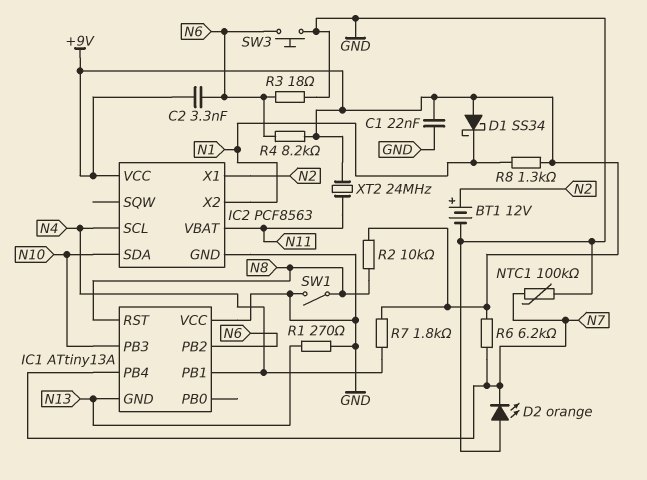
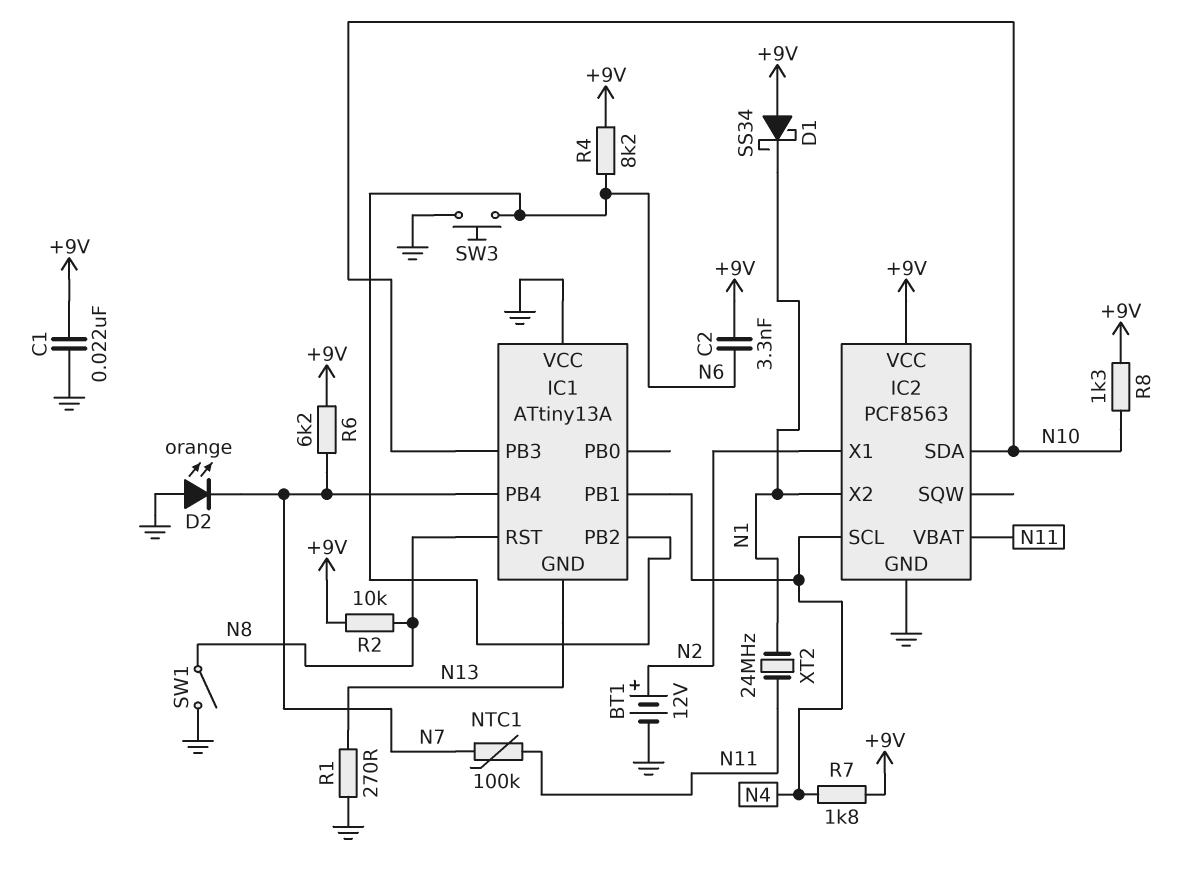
NTC1: 100k (GND, N7) -> 100k (N7, N11)
R3: 18 (GND, N6) -> none
R8: 1.3k (+9V, N1) -> 1.3k (+9V, N10)
XT2: 24MHz (+9V, N11) -> 24MHz (N1, N11)

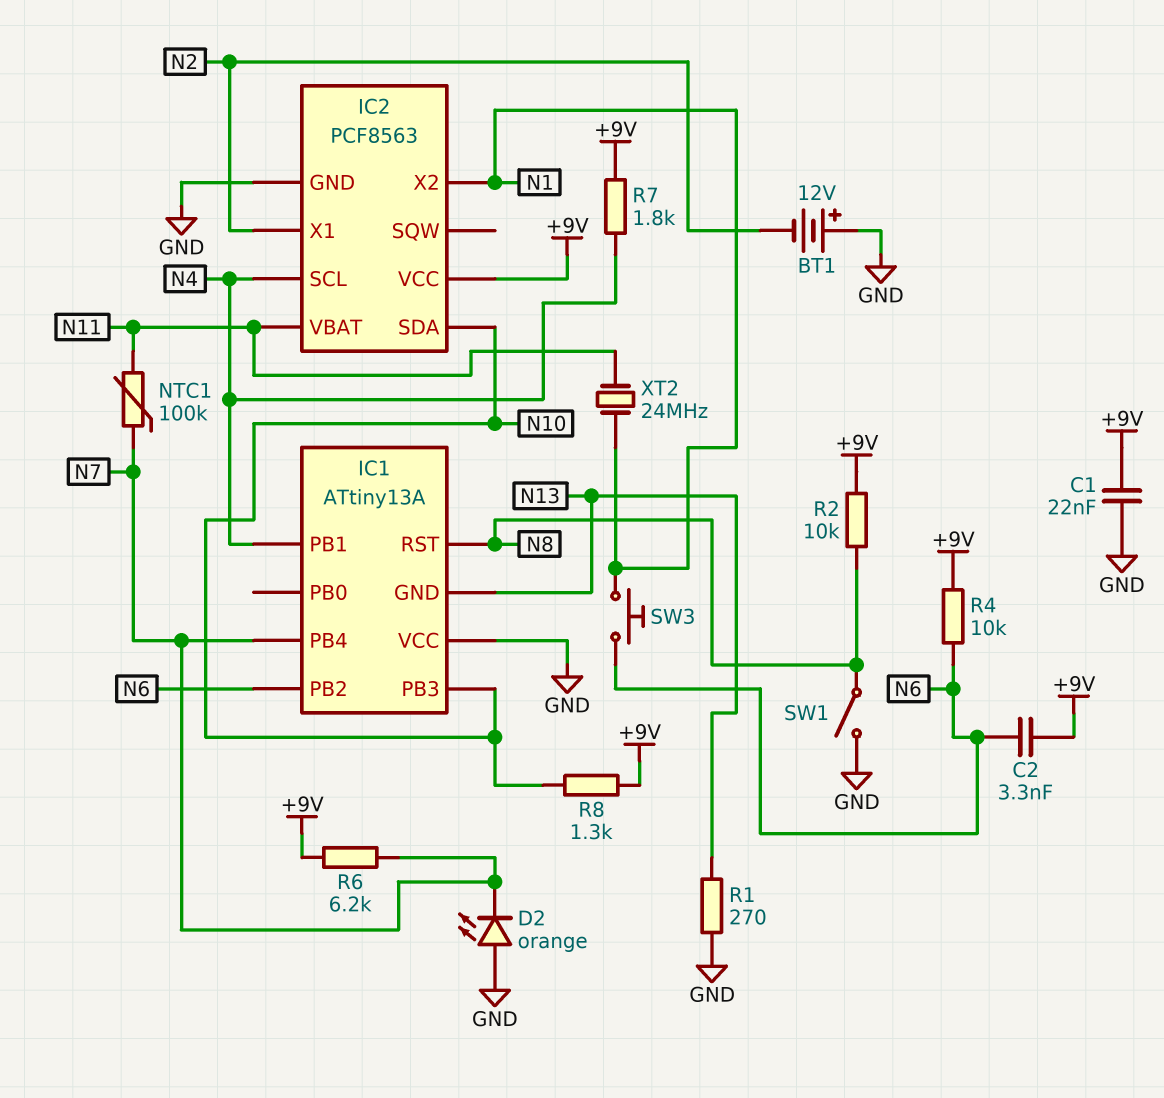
BT1: 12V (plus N2, minus GND) -> 12V (plus GND, minus N2)
D1: schottky SS34 (A +9V, K N1) -> none
R4: 8.2k (+9V, N6) -> 10k (+9V, N6)
SW3: button (GND, N6) -> button (N1, N6)

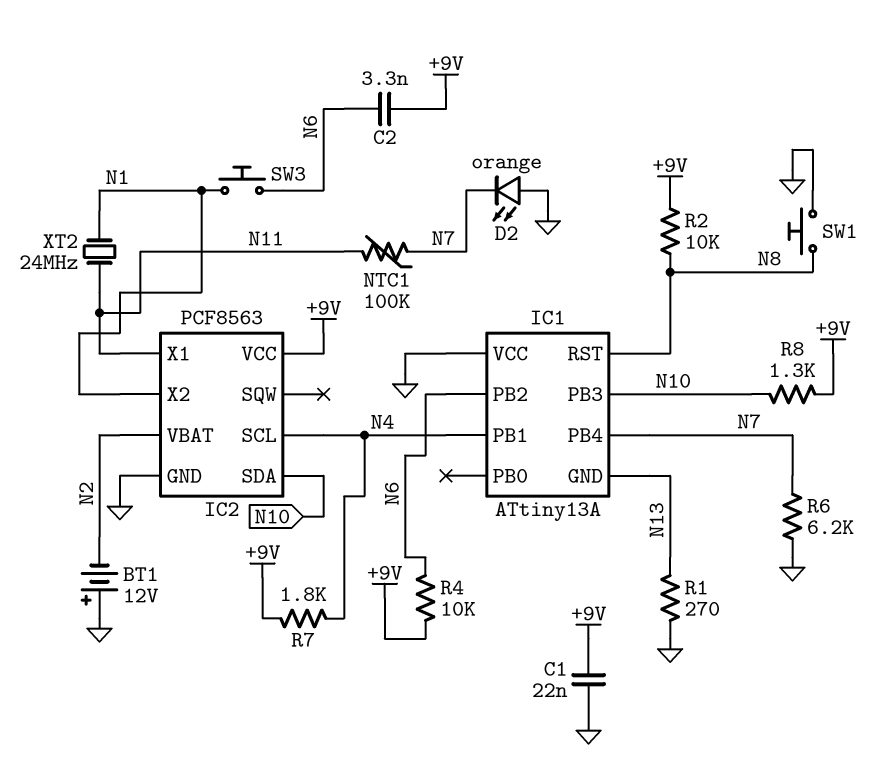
IC2 pin VBAT: N11 -> N2
IC2 pin X1: N2 -> N11
R6: 6.2k (+9V, N7) -> 6.2k (GND, N7)
SW1: switch (GND, N8) -> button (GND, N8)

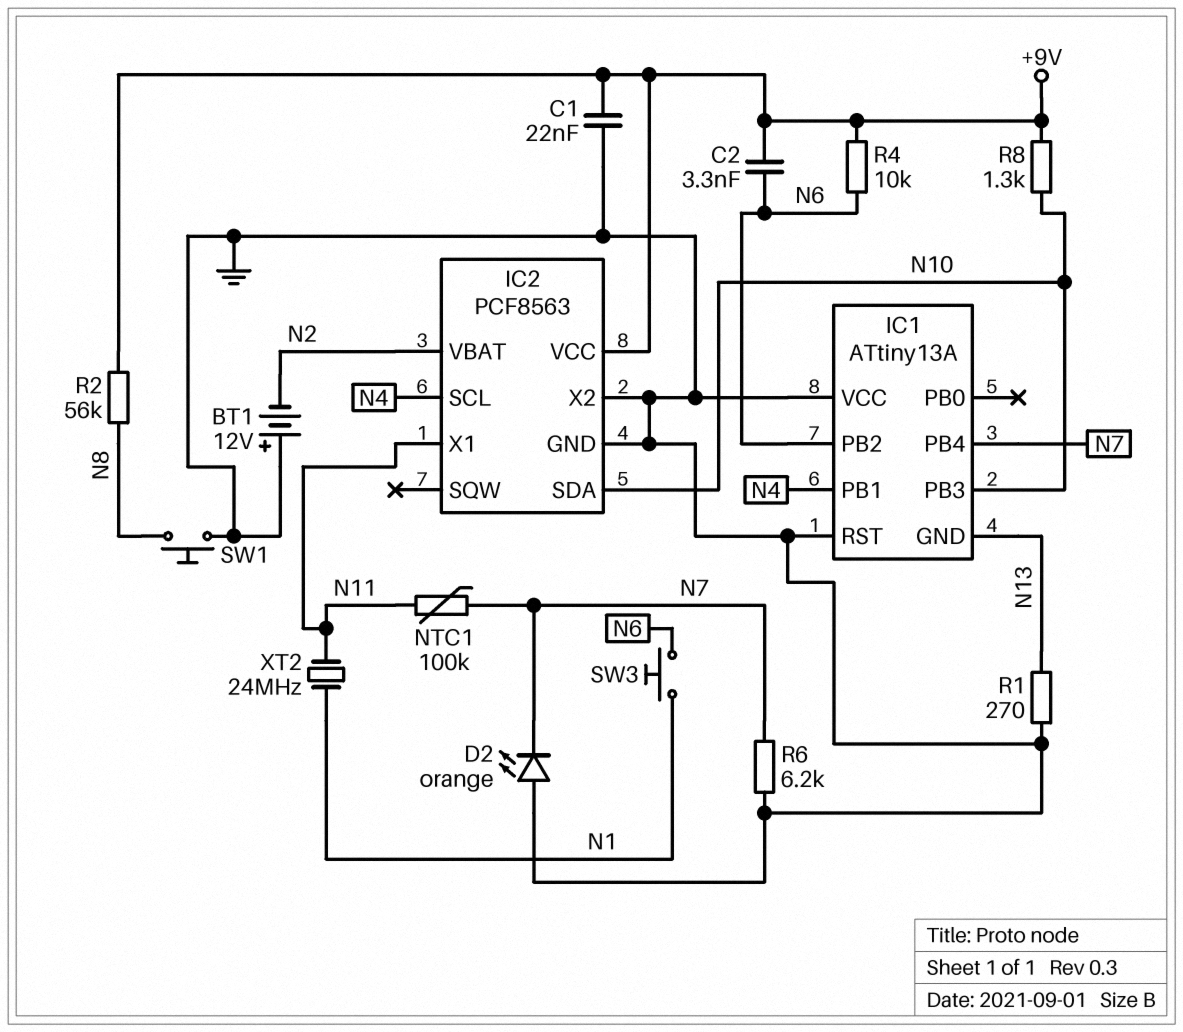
IC1 pin RST: N8 -> GND
IC2 pin X2: N1 -> GND
R2: 10k (+9V, N8) -> 56k (+9V, N8)
R7: 1.8k (+9V, N4) -> none

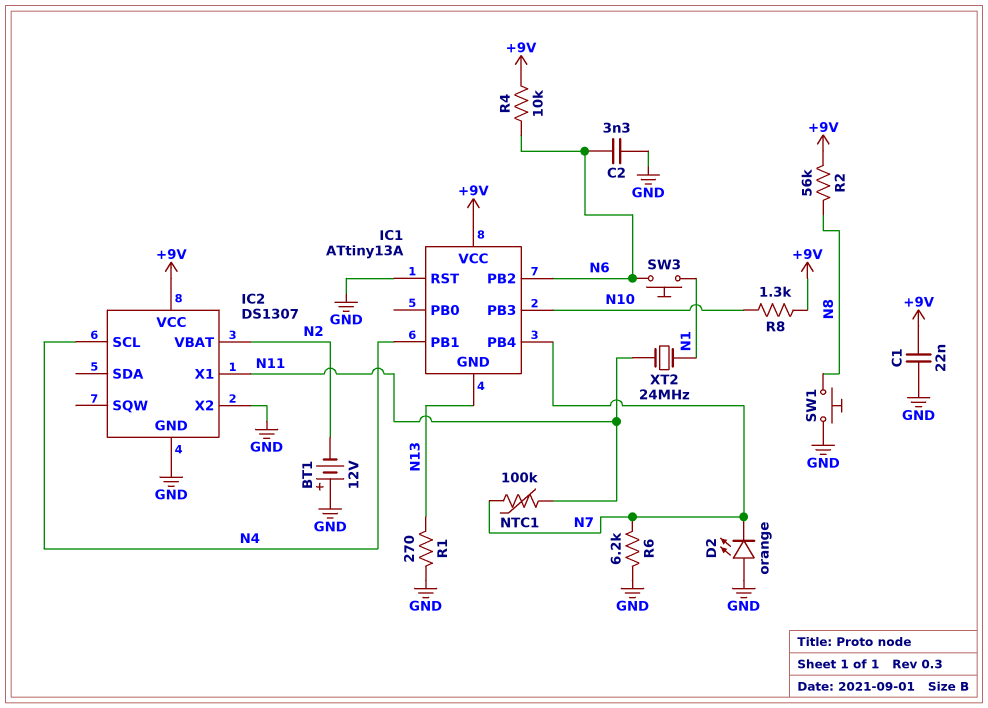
C2: 3.3nF (+9V, N6) -> 3.3nF (GND, N6)
IC1 pin VCC: GND -> +9V
IC2: PCF8563 -> DS1307
IC2 pin SDA: N10 -> none

